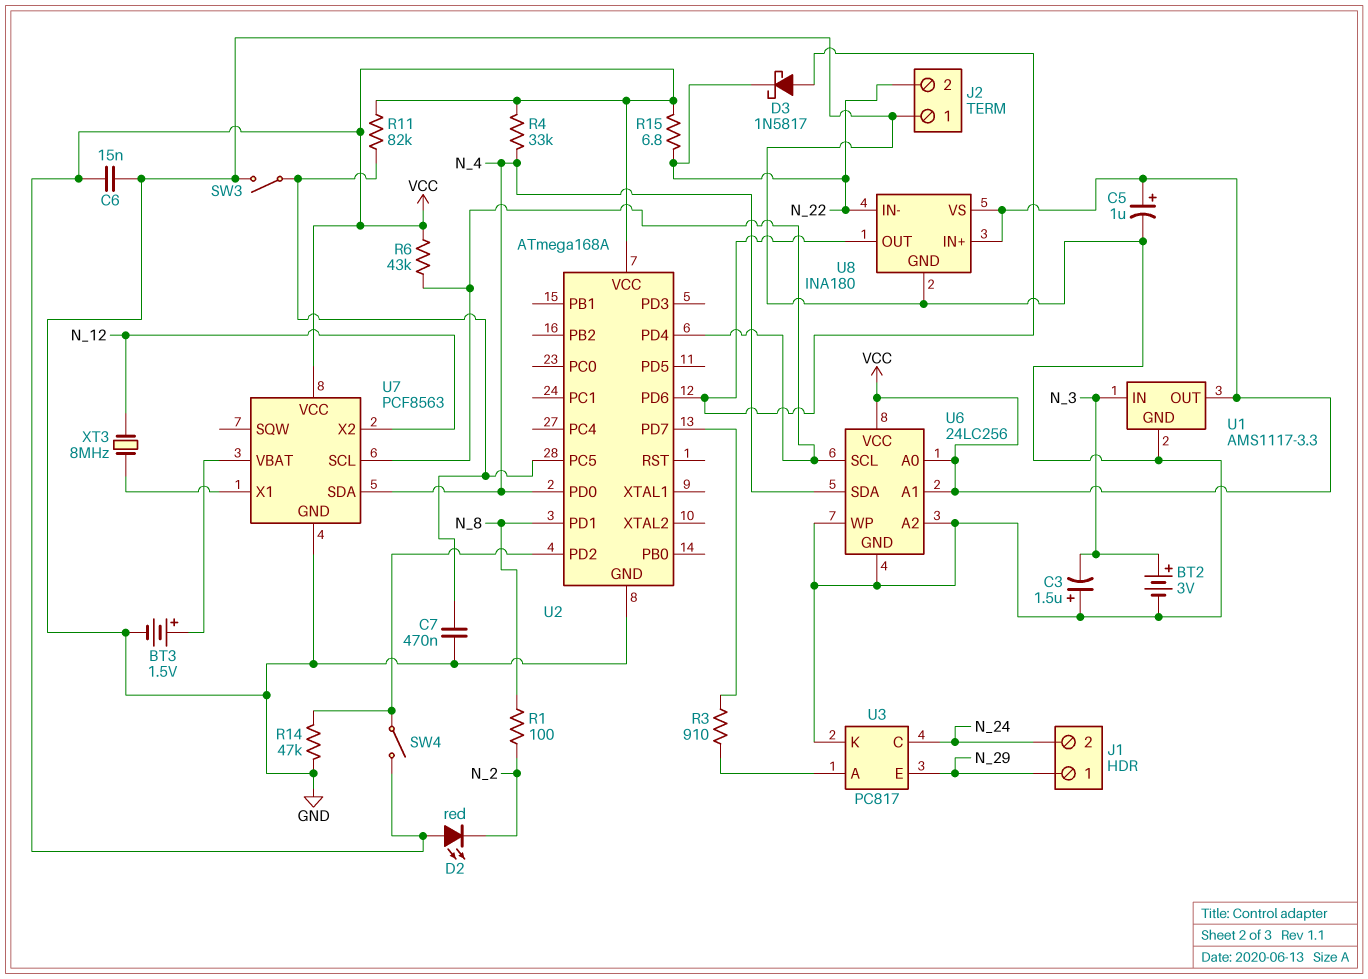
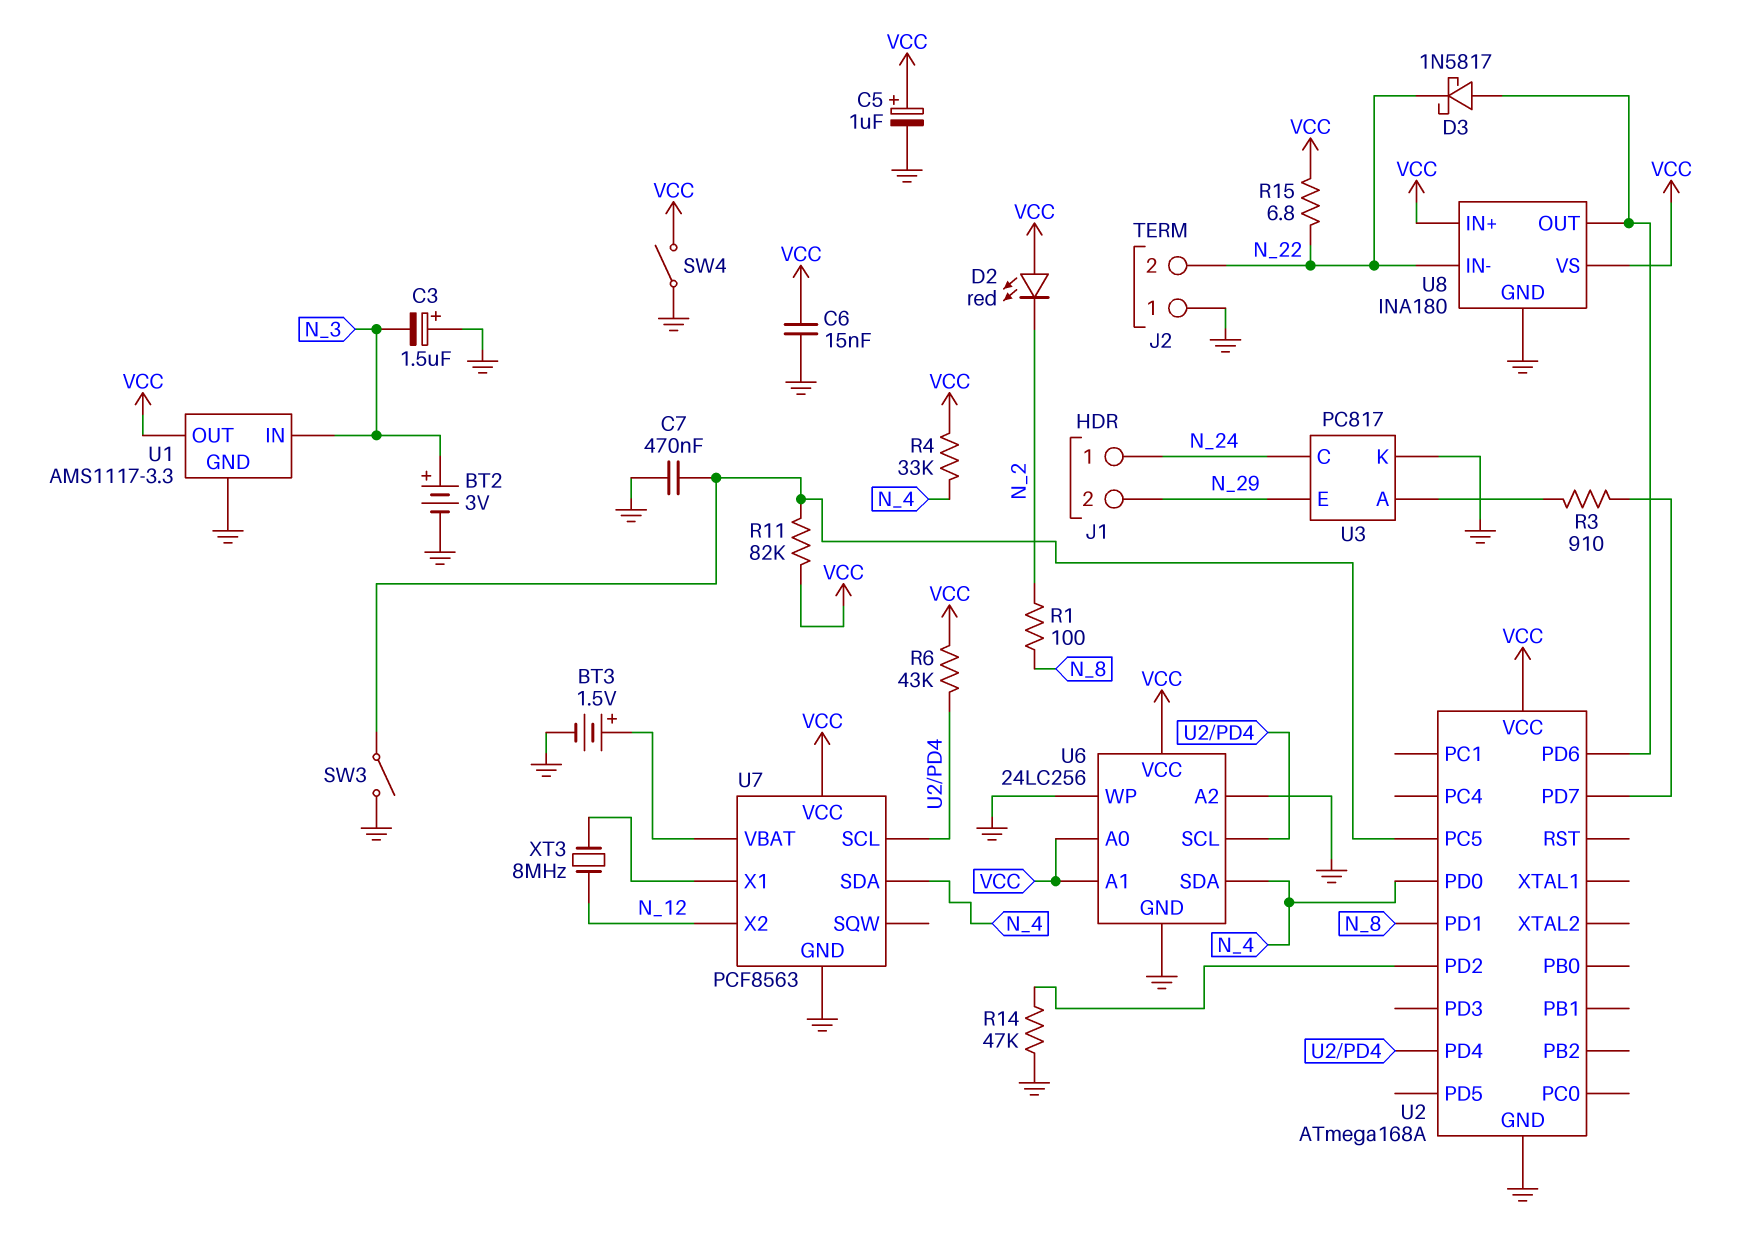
J1 pin 1: N_29 -> N_24
J1 pin 2: N_24 -> N_29
SW4: switch (U2/PD2, VCC) -> switch (GND, VCC)

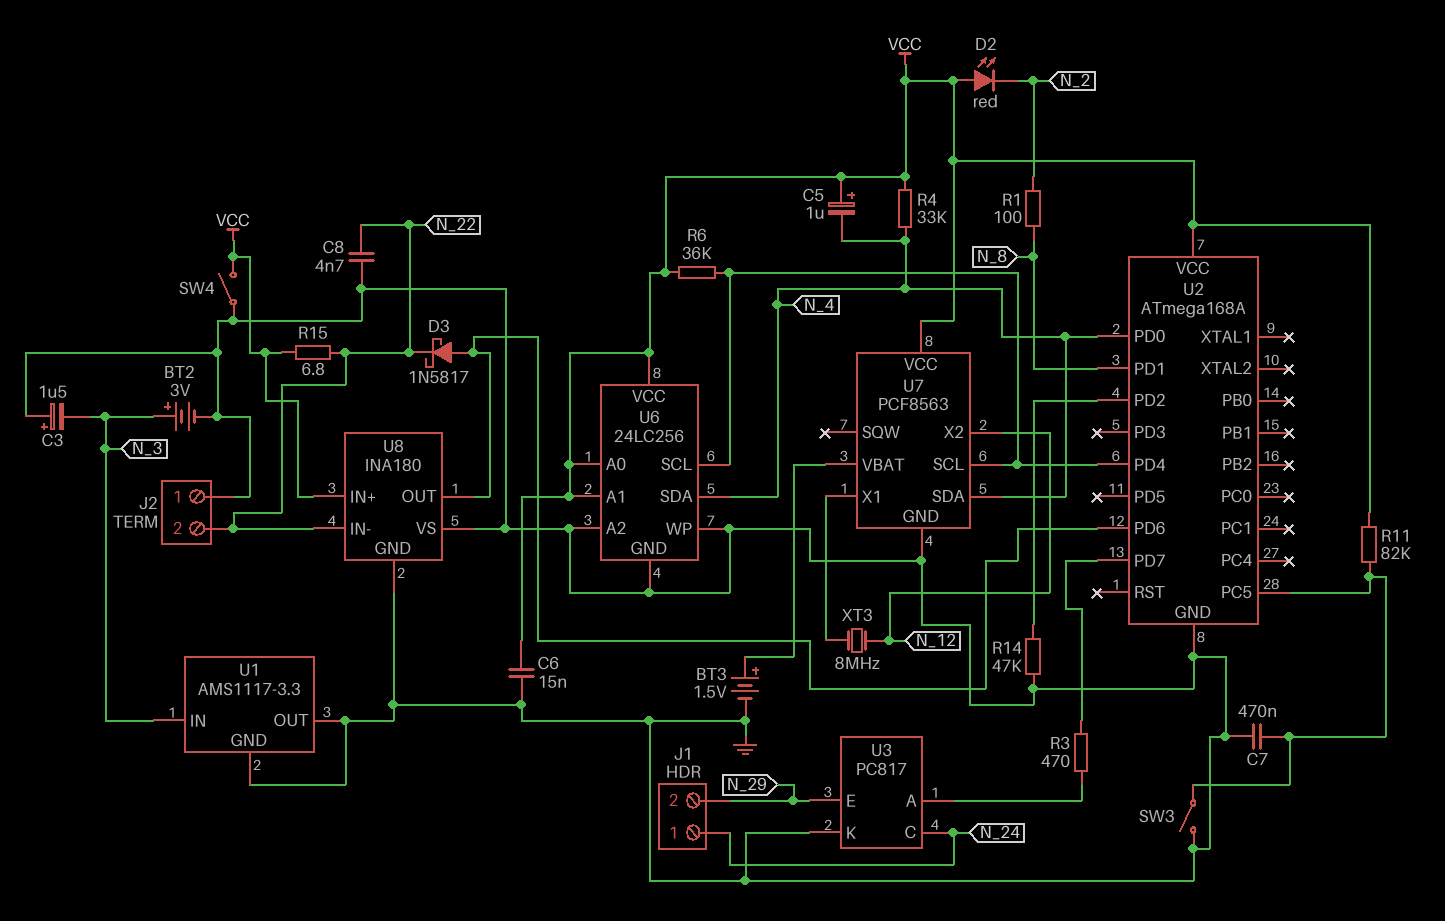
C5: 1uF (plus VCC, minus GND) -> 1uF (plus VCC, minus N_4)
C8: none -> 4.7nF (GND, N_22)
R3: 910 (U2/PD7, U3/A) -> 470 (U2/PD7, U3/A)
R6: 43k (U2/PD4, VCC) -> 36k (U2/PD4, VCC)
U1 pin OUT: VCC -> GND
U8 pin VS: VCC -> GND

